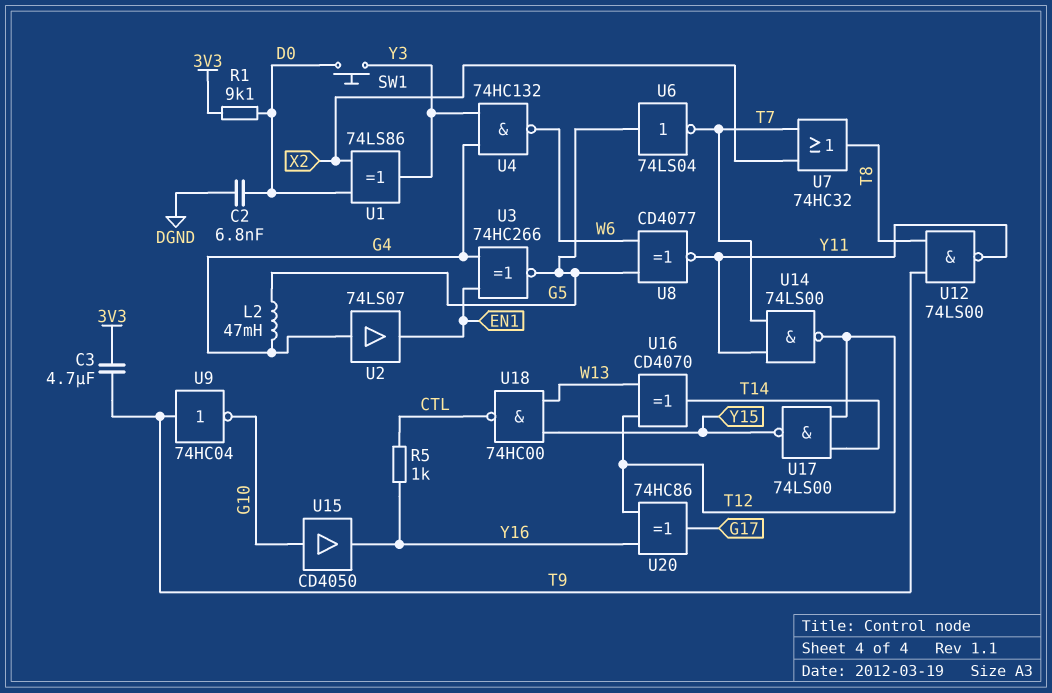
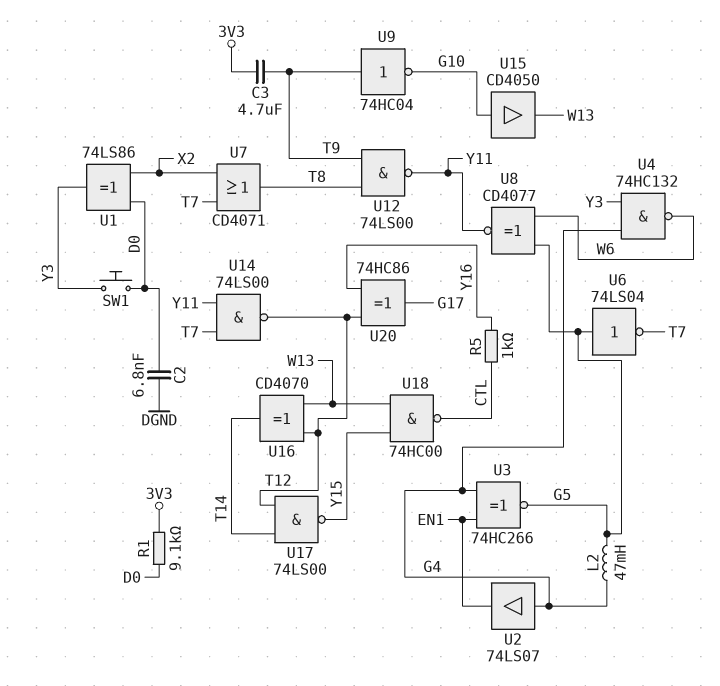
U7: OR 74HC32 (in T7, in X2, out T8) -> OR CD4071 (in T7, in X2, out T8)
U15: buffer CD4050 (in G10, out Y16) -> buffer CD4050 (in G10, out W13)

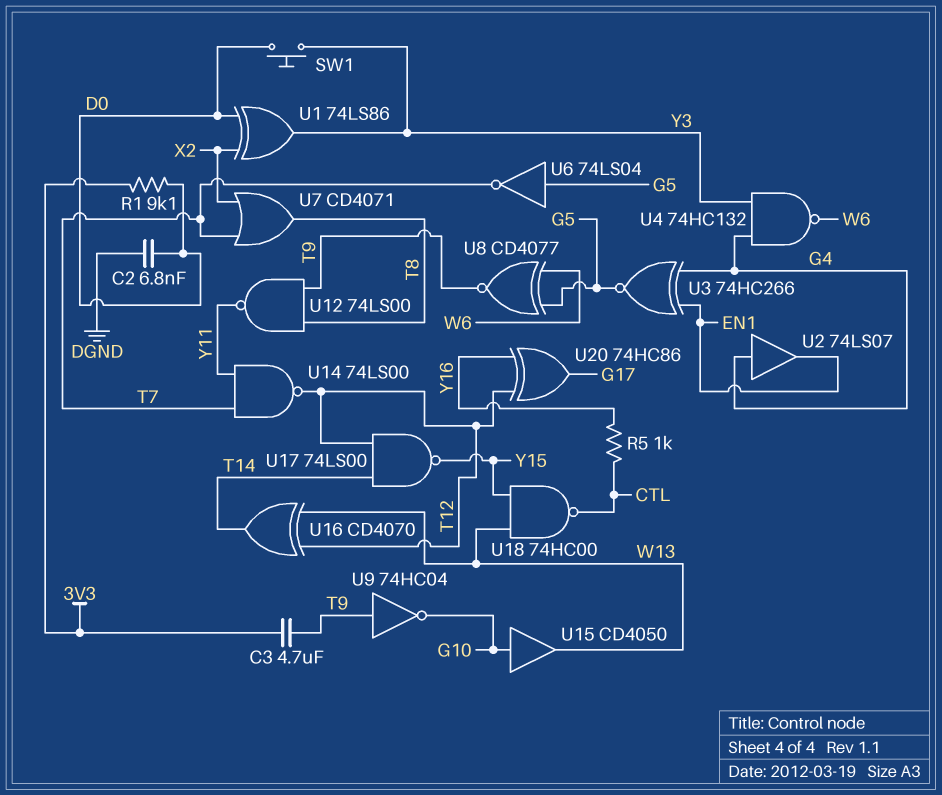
L2: 47mH (G4, G5) -> none
U8: XNOR CD4077 (in G5, in W6, out Y11) -> XNOR CD4077 (in G5, in W6, out T9)

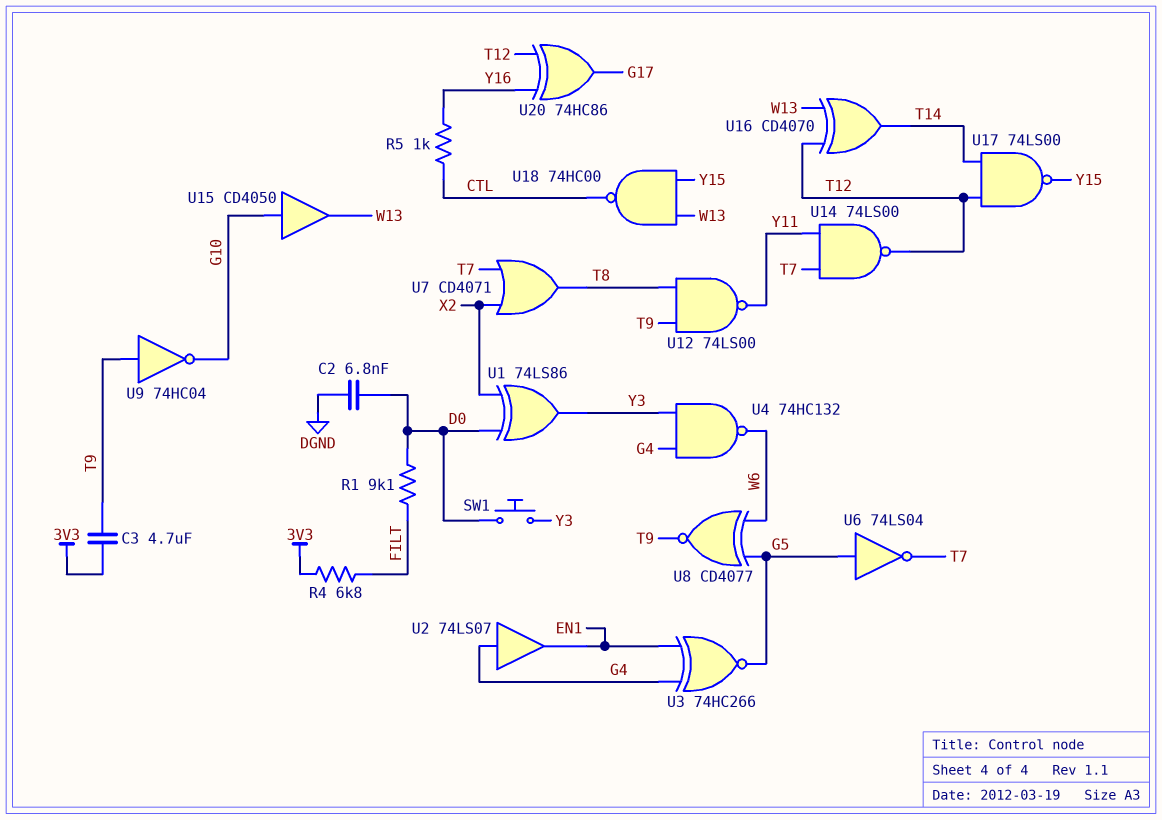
R1: 9.1k (3V3, D0) -> 9.1k (D0, FILT)
R4: none -> 6.8k (3V3, FILT)

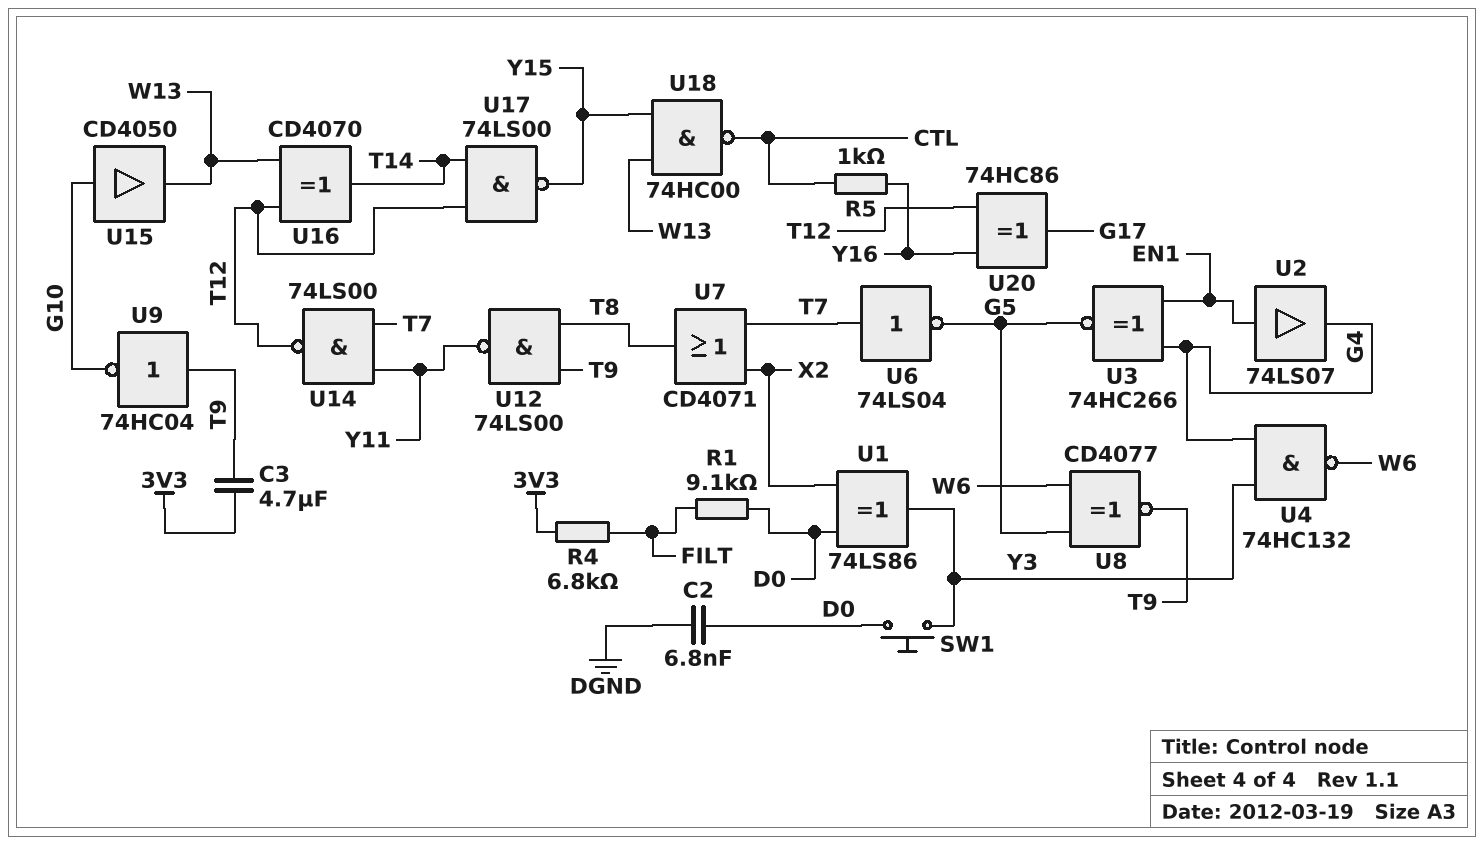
U2: buffer 74LS07 (in G4, out EN1) -> buffer 74LS07 (in EN1, out G4)
U6: NOT 74LS04 (in G5, out T7) -> NOT 74LS04 (in T7, out G5)

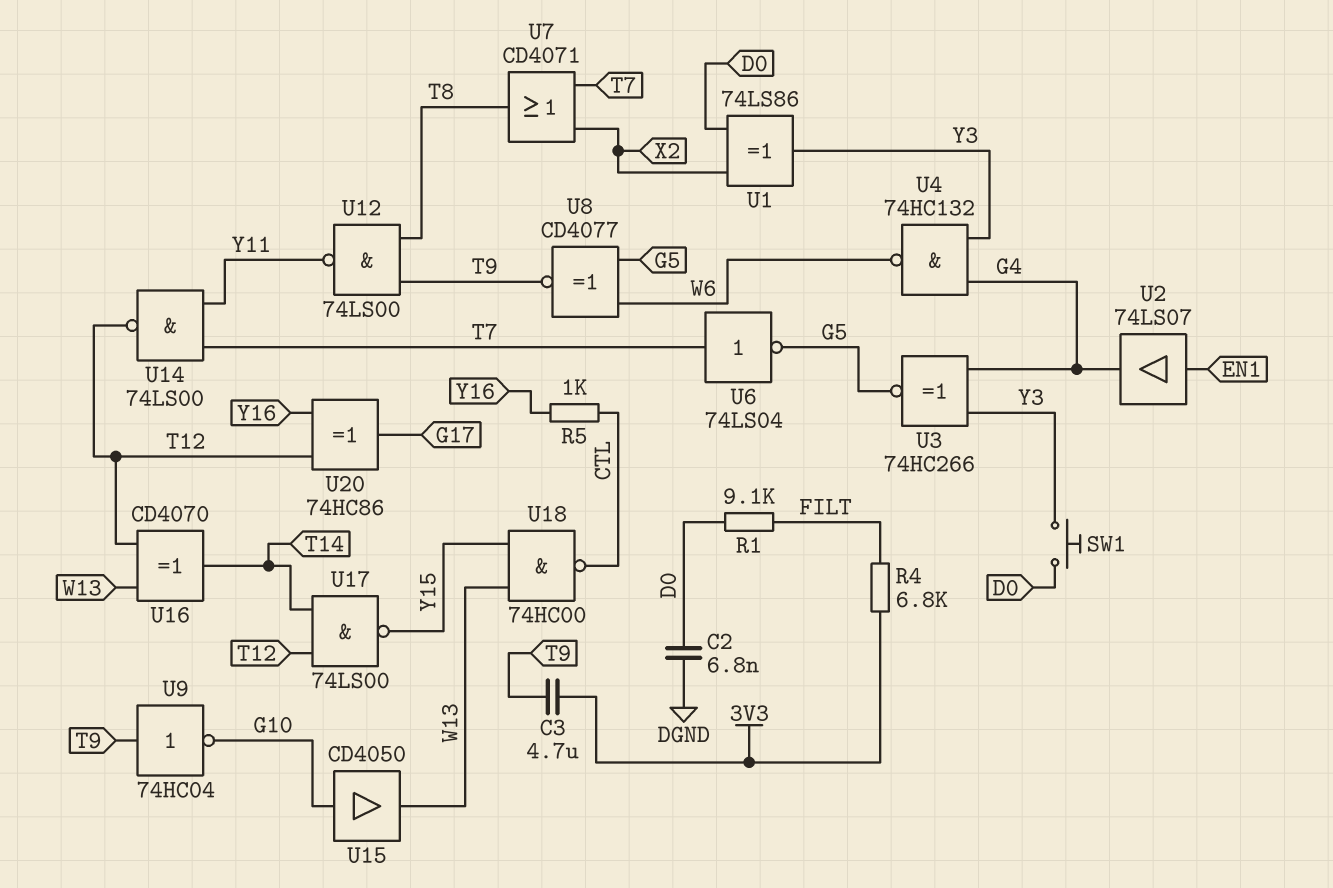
U3: XNOR 74HC266 (in EN1, in G4, out G5) -> XNOR 74HC266 (in G4, in Y3, out G5)

